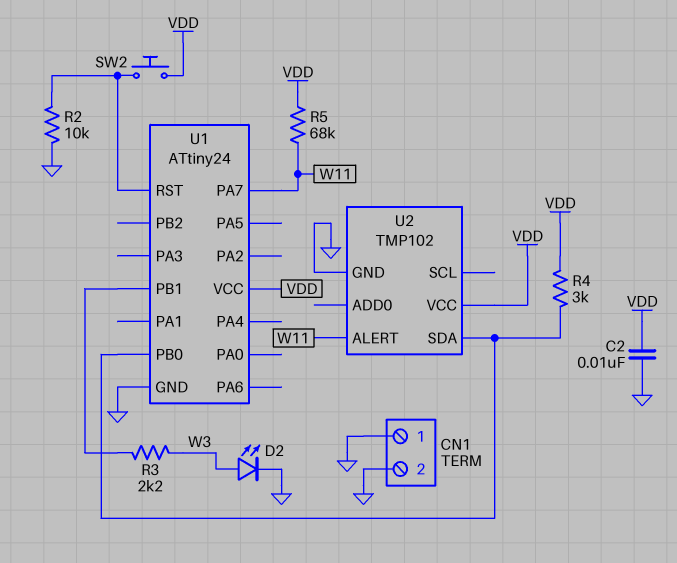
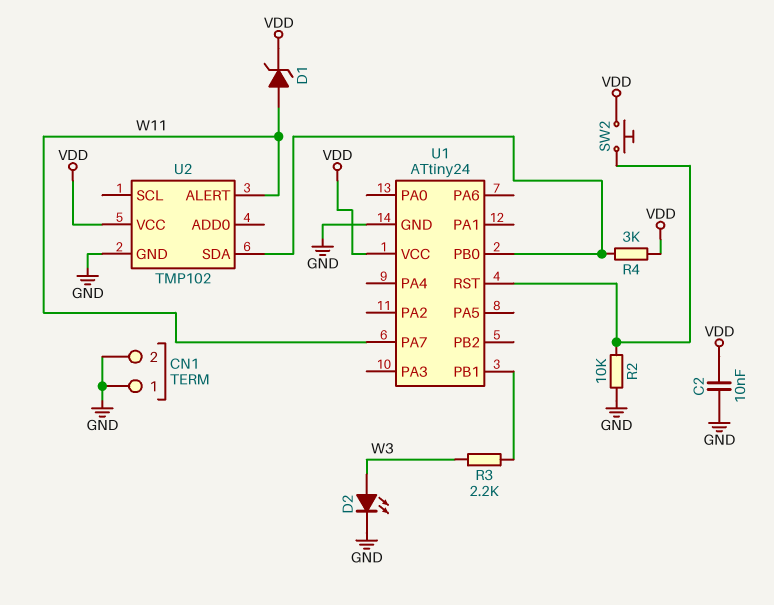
D1: none -> zener (A W11, K VDD)
R5: 68k (VDD, W11) -> none

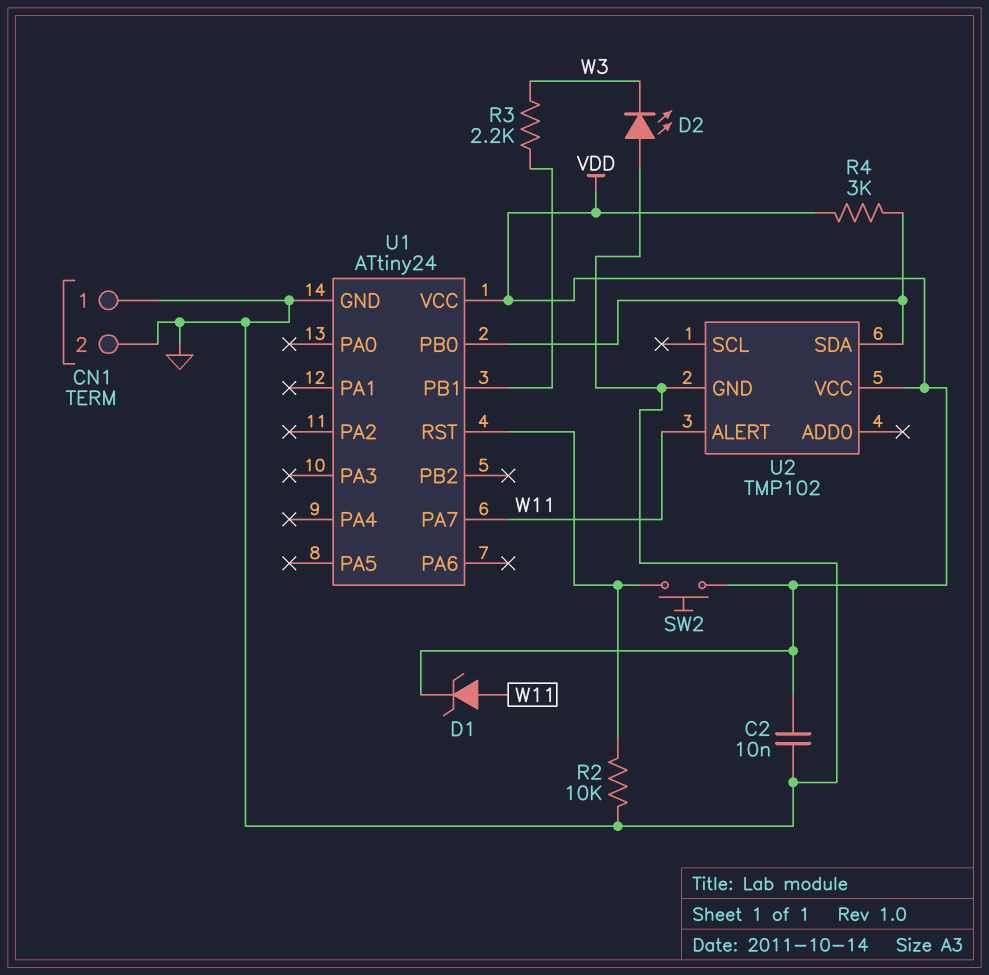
D2: LED (A W3, K GND) -> LED (A GND, K W3)

